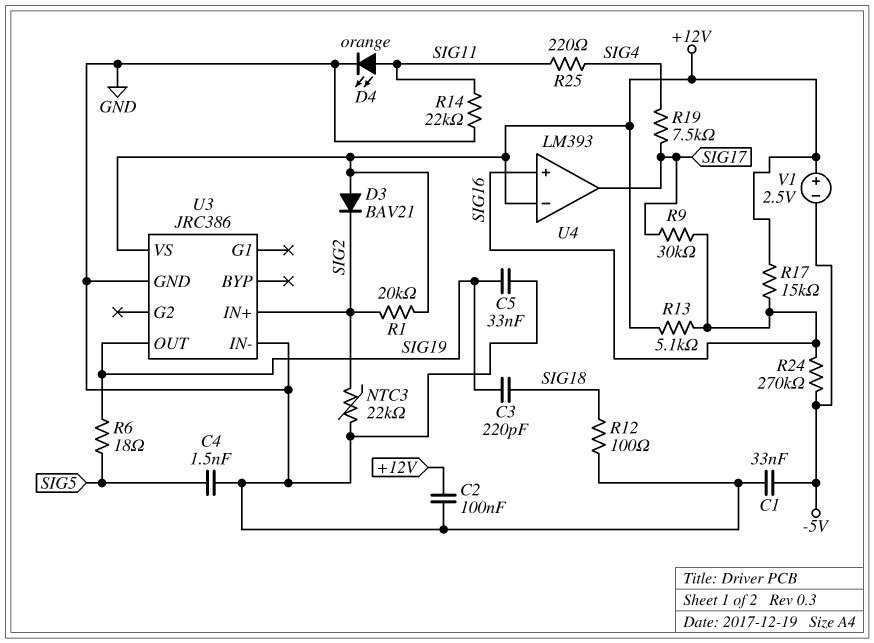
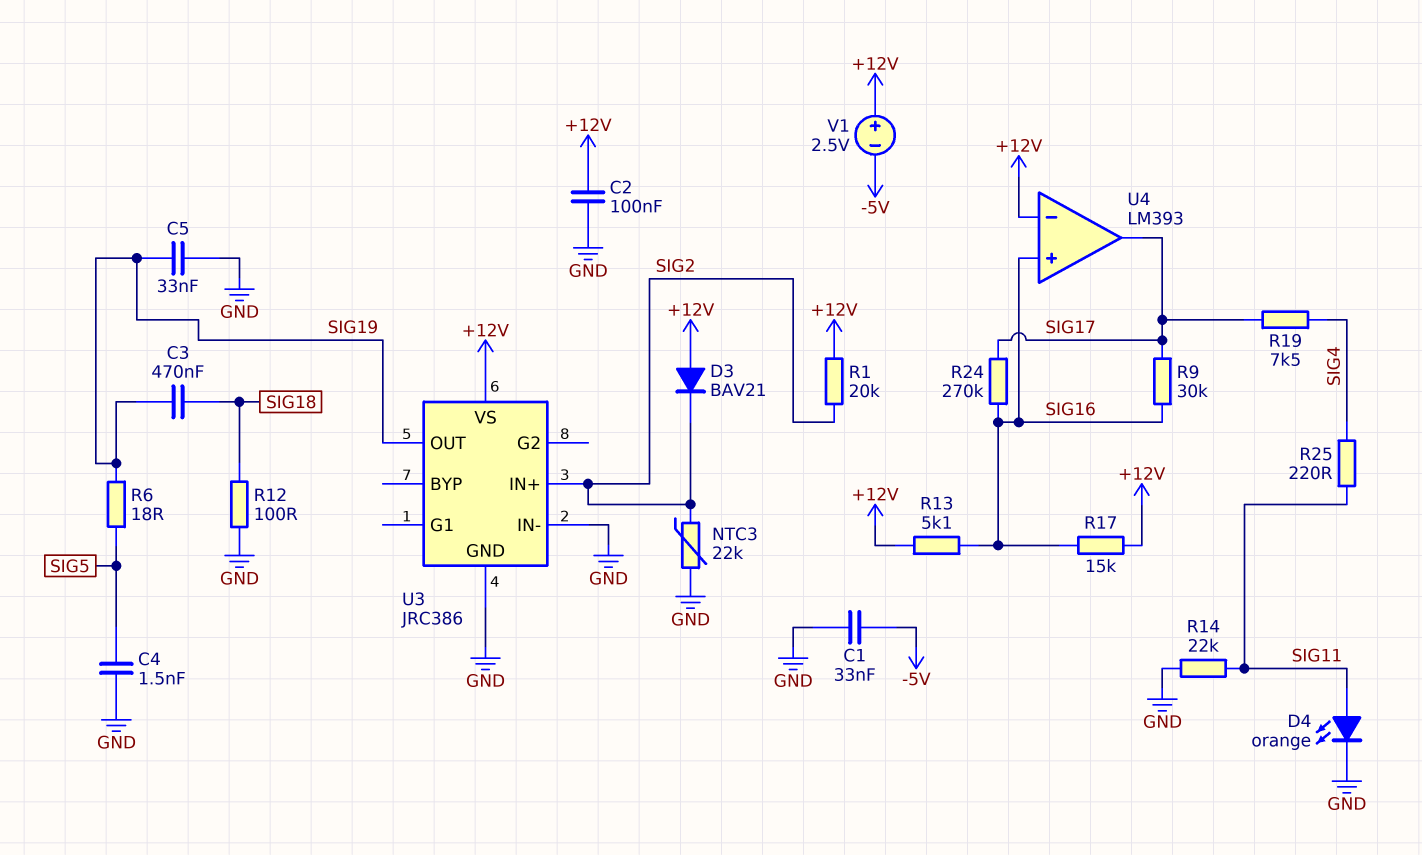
C3: 220pF (SIG18, SIG19) -> 470nF (SIG18, SIG19)
R24: 270k (-5V, SIG16) -> 270k (SIG16, SIG17)

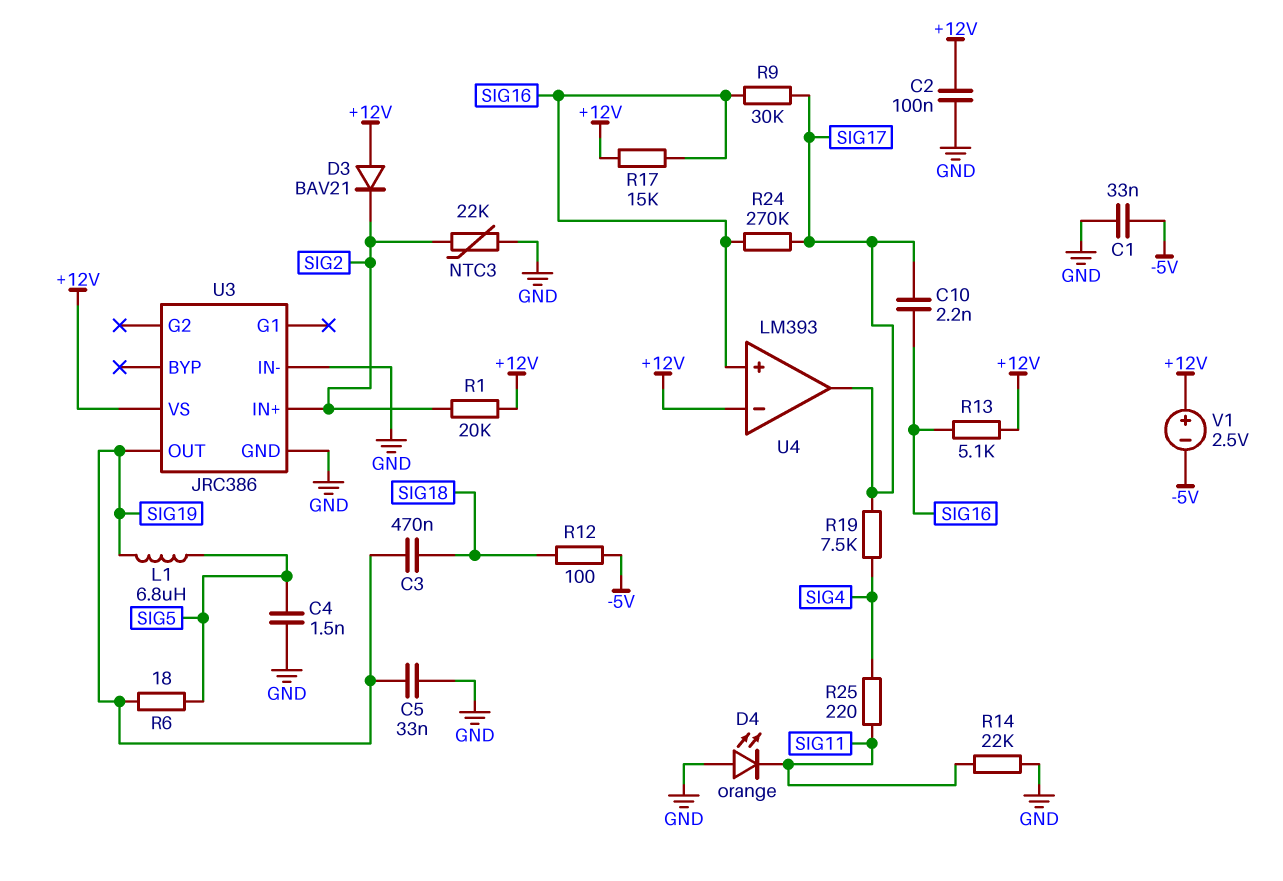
C10: none -> 2.2nF (SIG16, SIG17)
D4: LED orange (A SIG11, K GND) -> LED orange (A GND, K SIG11)
L1: none -> 6.8uH (SIG5, SIG19)
R12: 100 (GND, SIG18) -> 100 (-5V, SIG18)

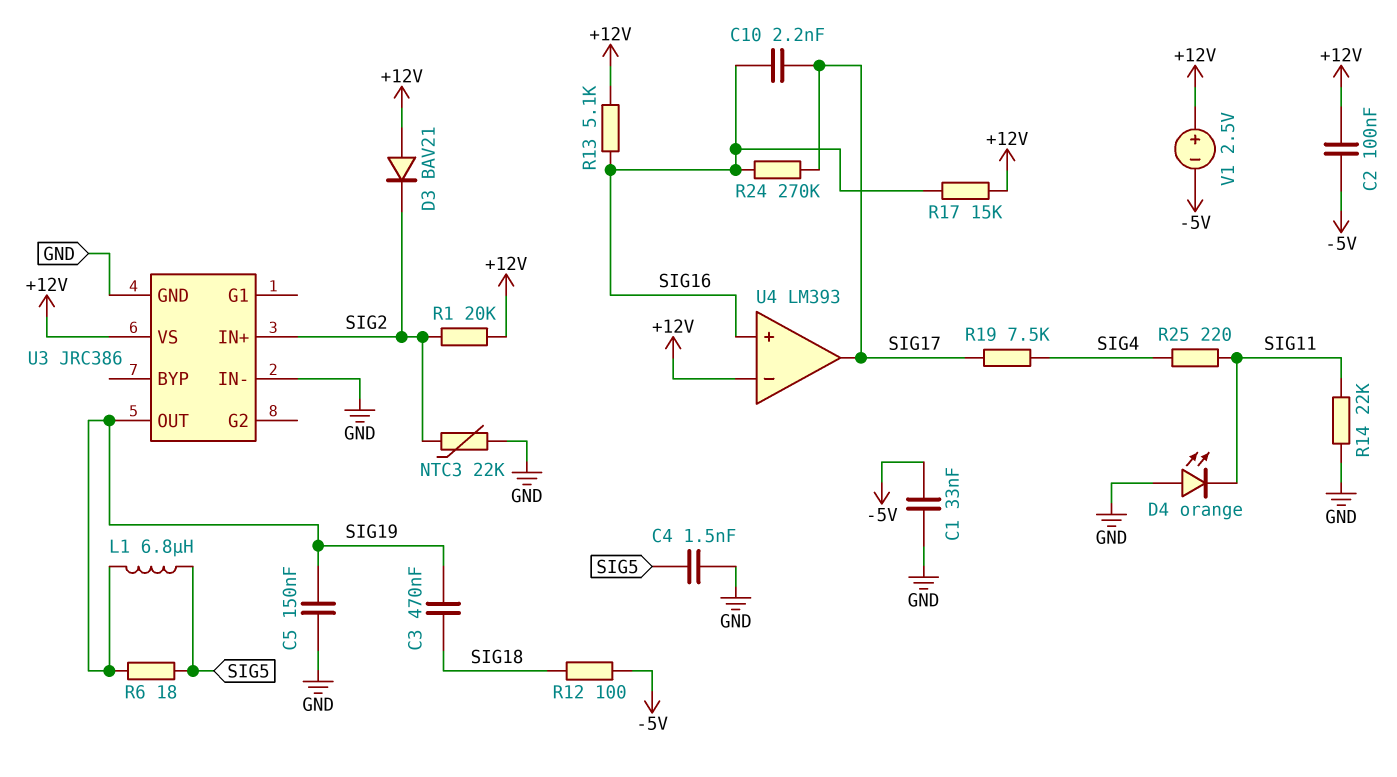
C2: 100nF (+12V, GND) -> 100nF (+12V, -5V)
C5: 33nF (GND, SIG19) -> 150nF (GND, SIG19)
R9: 30k (SIG16, SIG17) -> none

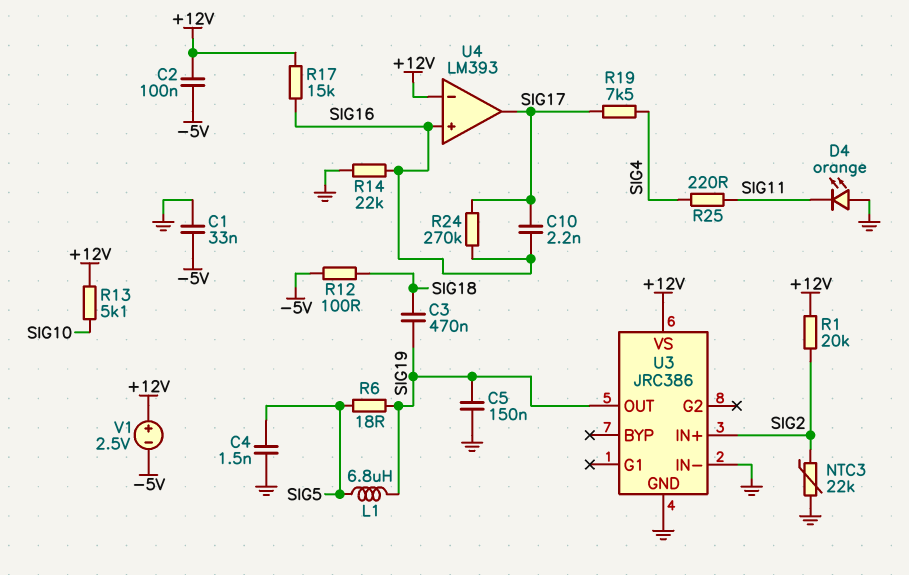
D3: diode BAV21 (A +12V, K SIG2) -> none
R13: 5.1k (+12V, SIG16) -> 5.1k (+12V, SIG10)
R14: 22k (GND, SIG11) -> 22k (GND, SIG16)

